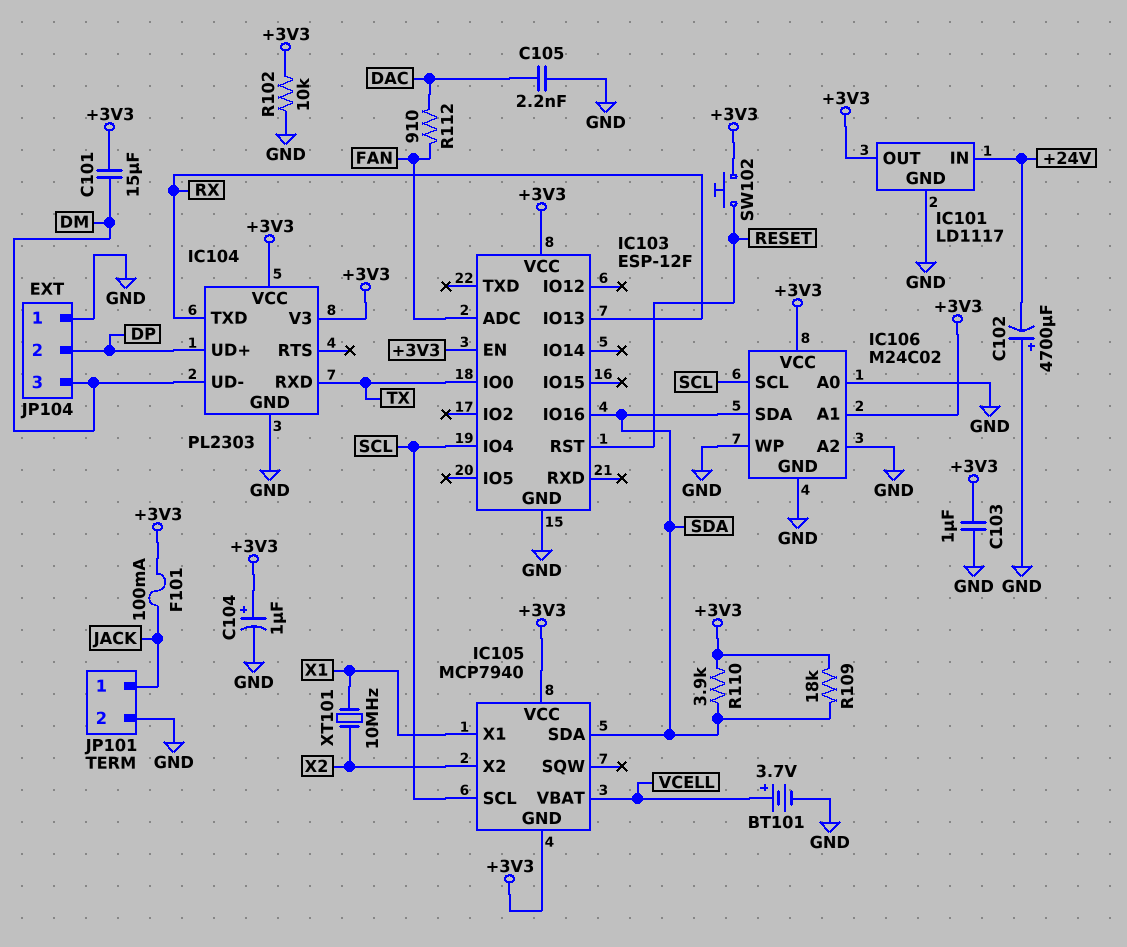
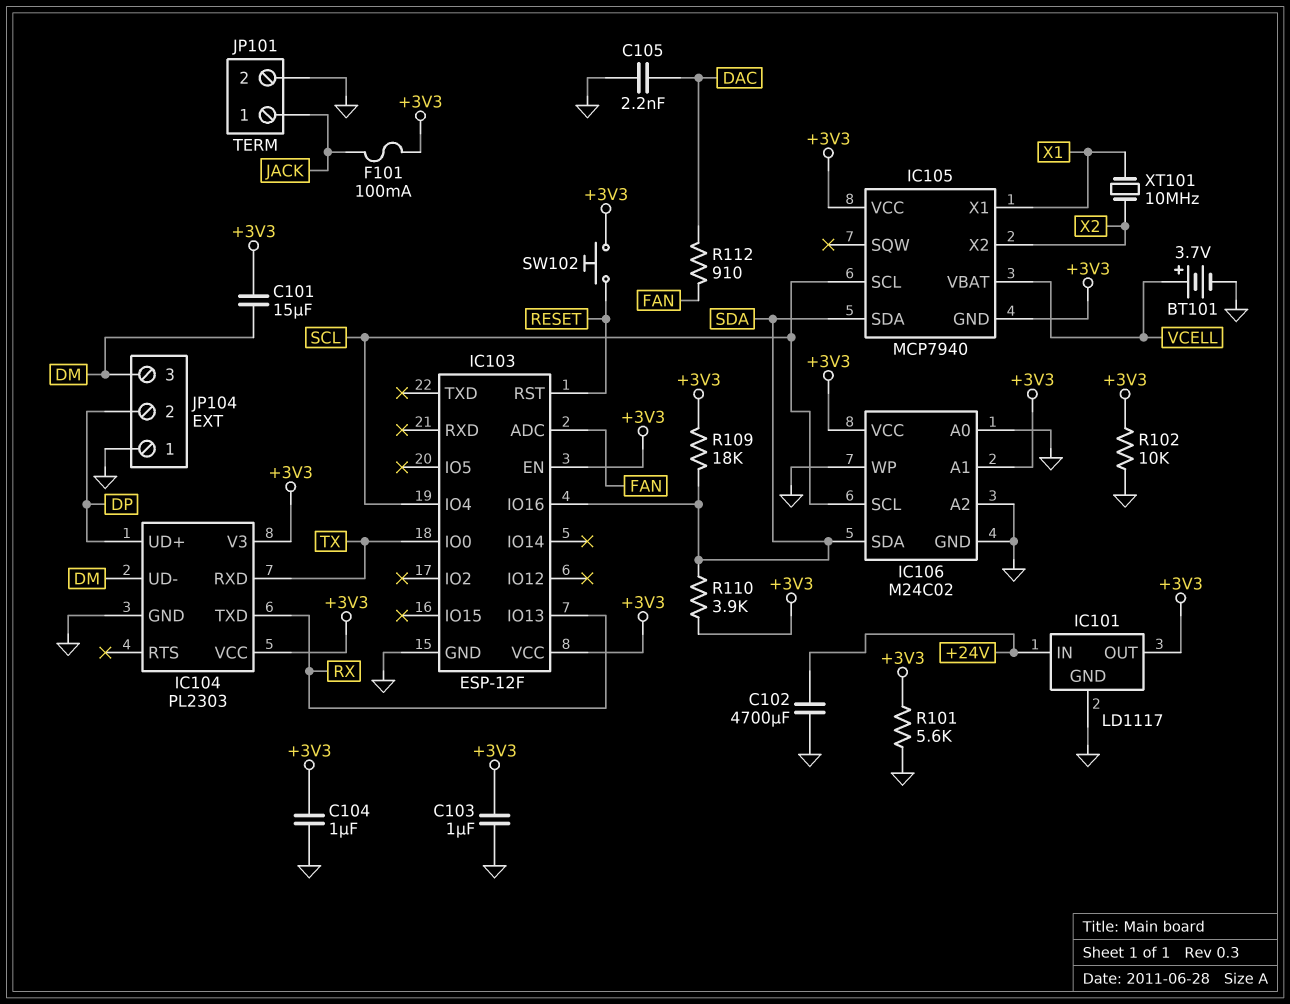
C102: 4700uF (plus GND, minus +24V) -> 4700uF (+24V, GND)
C104: 1uF (plus +3V3, minus GND) -> 1uF (+3V3, GND)
R101: none -> 5.6k (+3V3, GND)

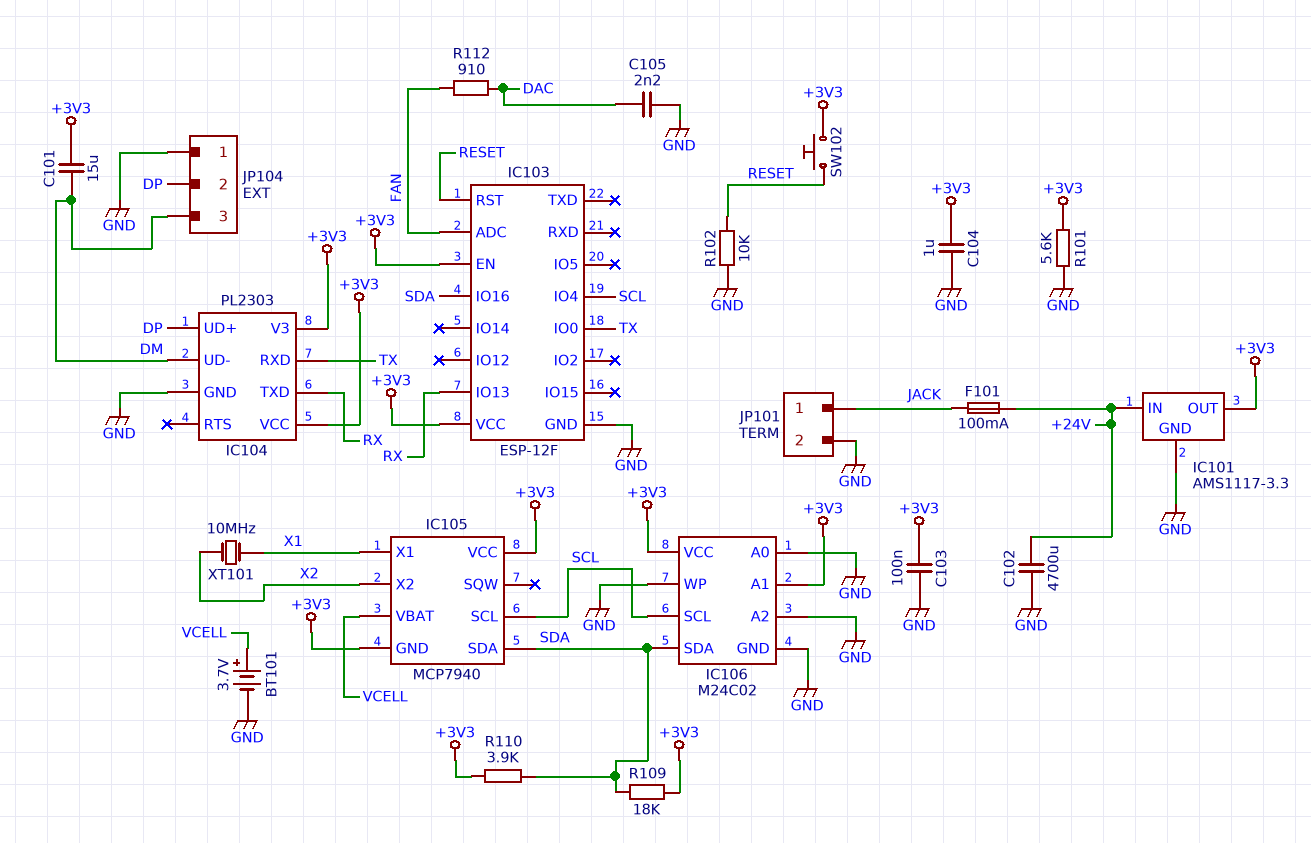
C103: 1uF (+3V3, GND) -> 100nF (+3V3, GND)
F101: 100mA (+3V3, JACK) -> 100mA (+24V, JACK)
IC101: LD1117 -> AMS1117-3.3
R102: 10k (+3V3, GND) -> 10k (GND, RESET)

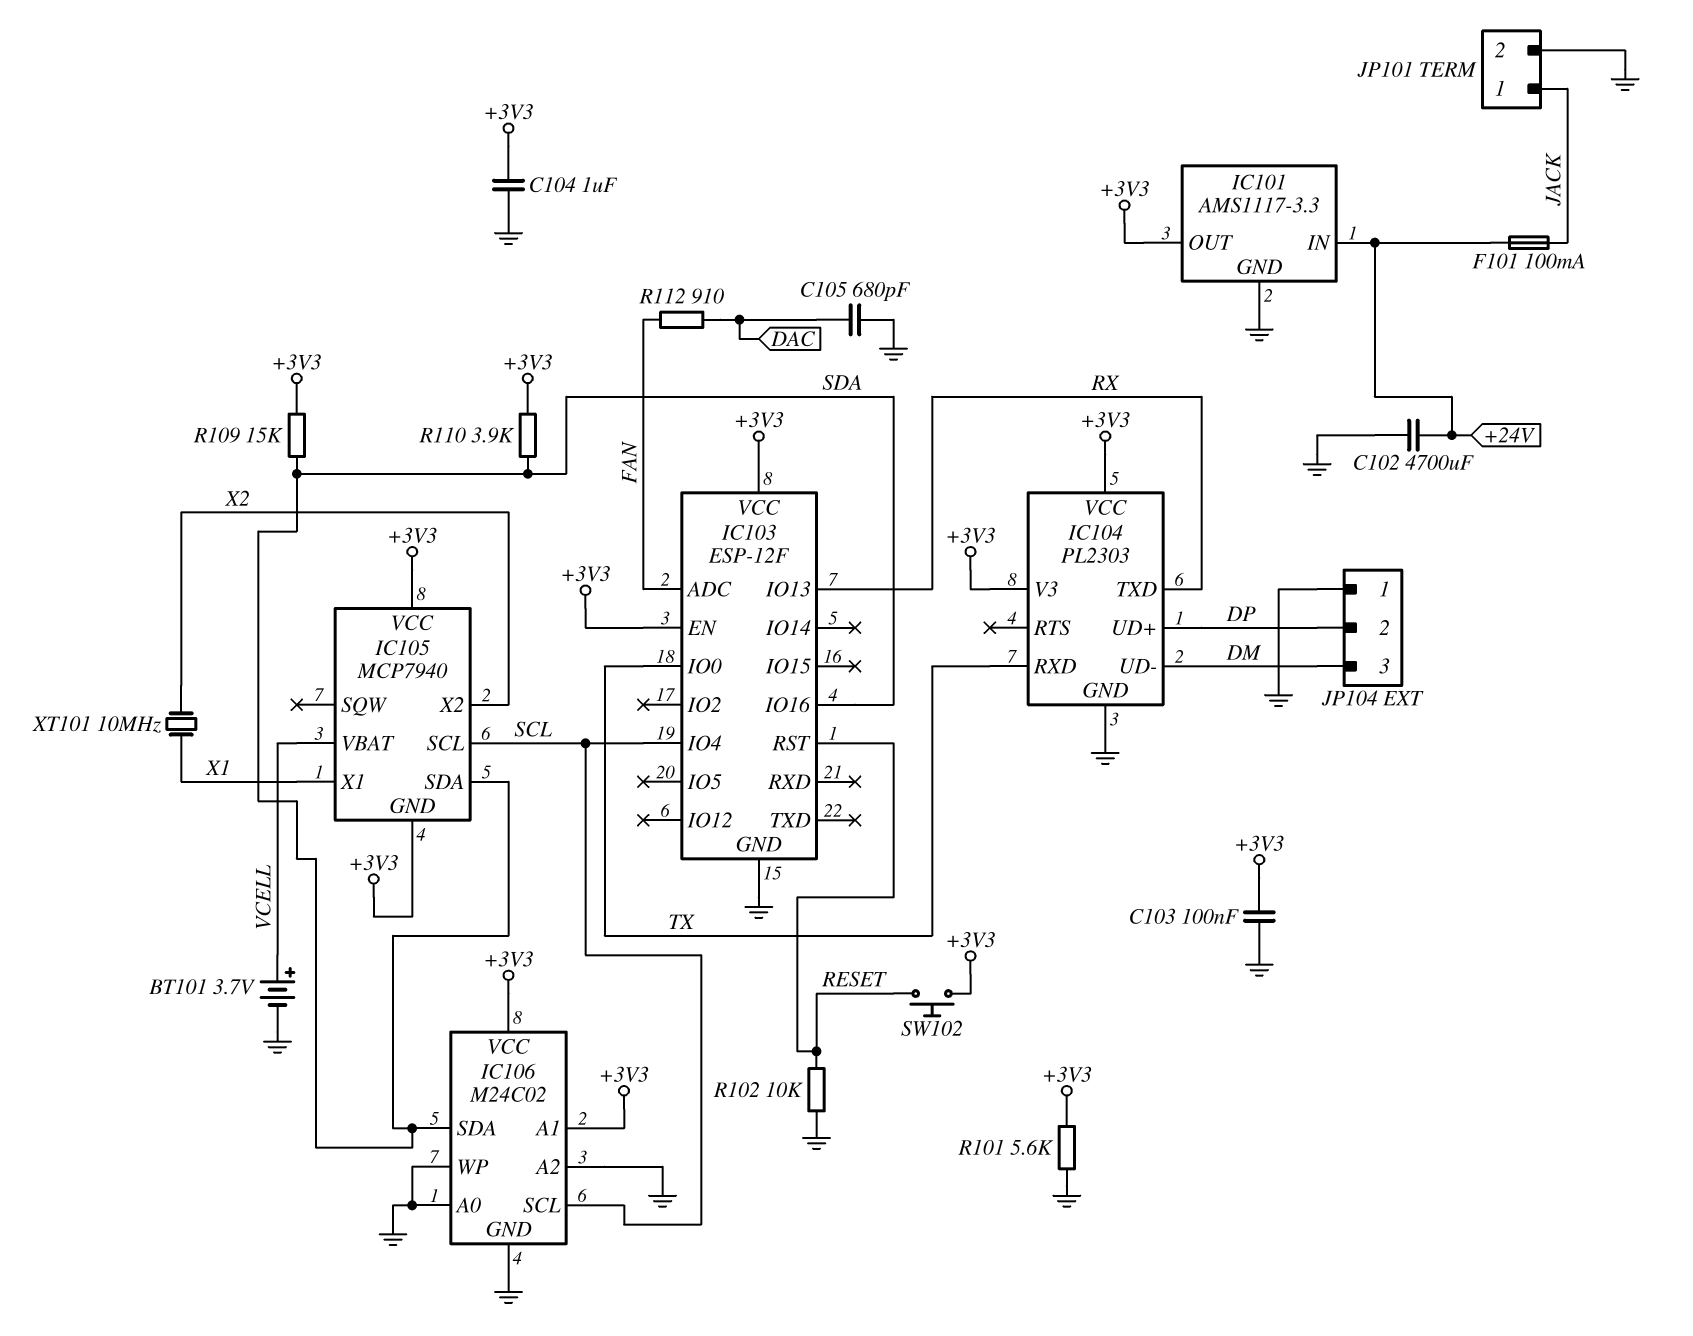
C101: 15uF (+3V3, DM) -> none
C105: 2.2nF (DAC, GND) -> 680pF (DAC, GND)
R109: 18k (+3V3, SDA) -> 15k (+3V3, SDA)

